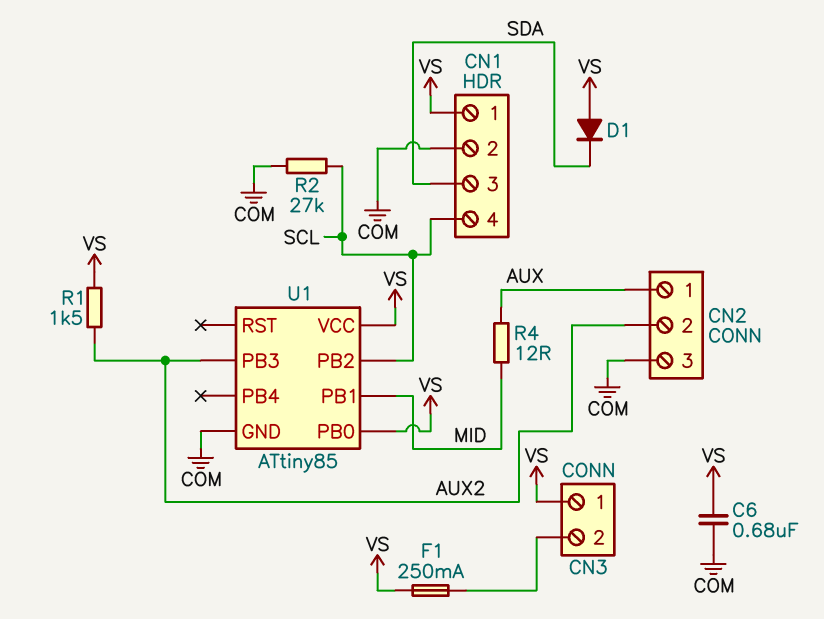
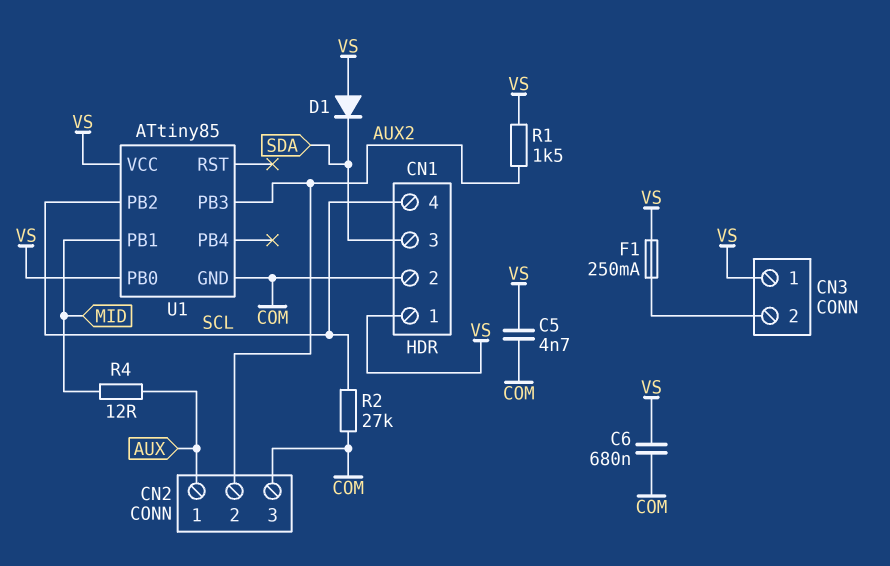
C5: none -> 4.7nF (COM, VS)

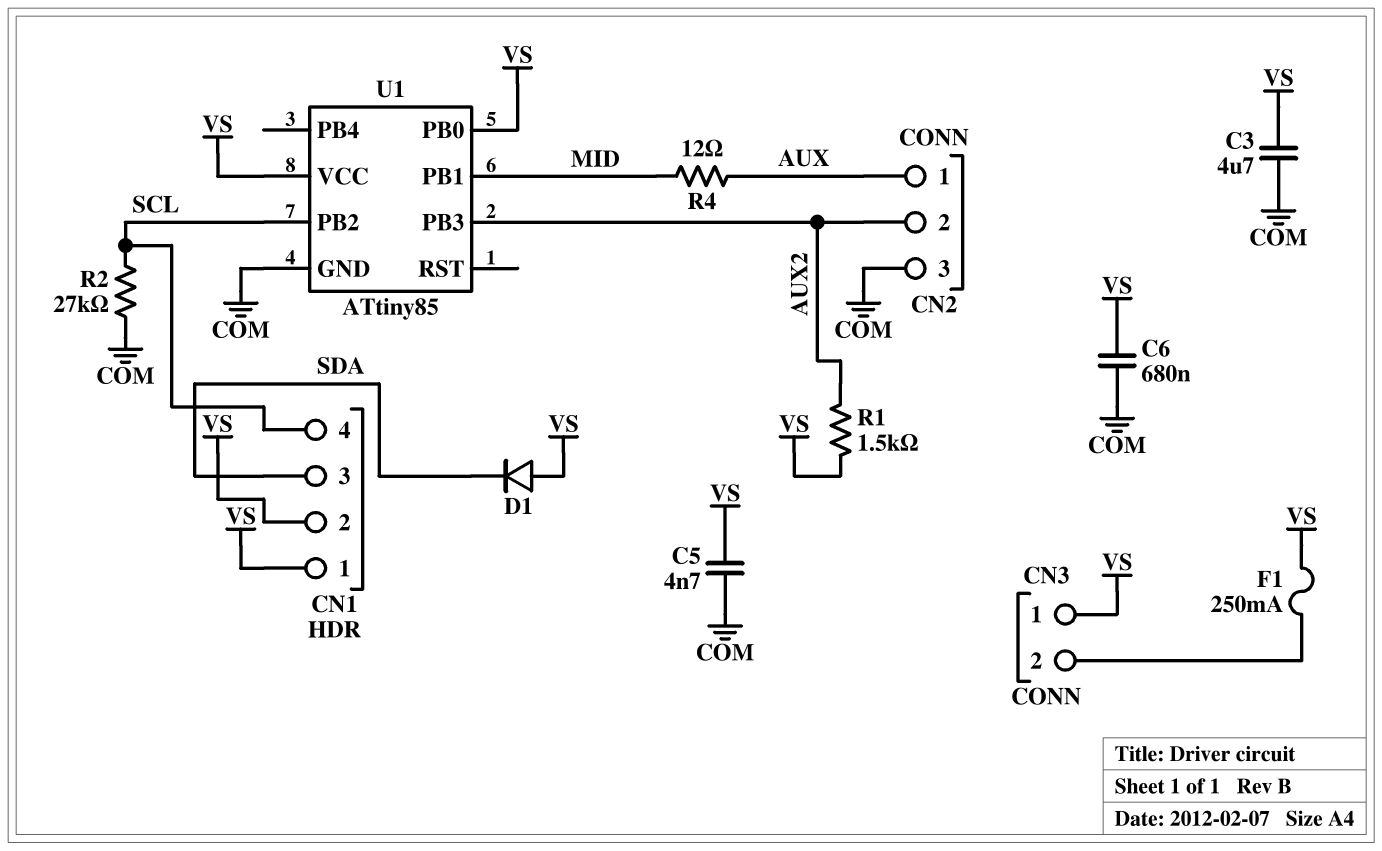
C3: none -> 4.7uF (COM, VS)
CN1 pin 2: COM -> VS

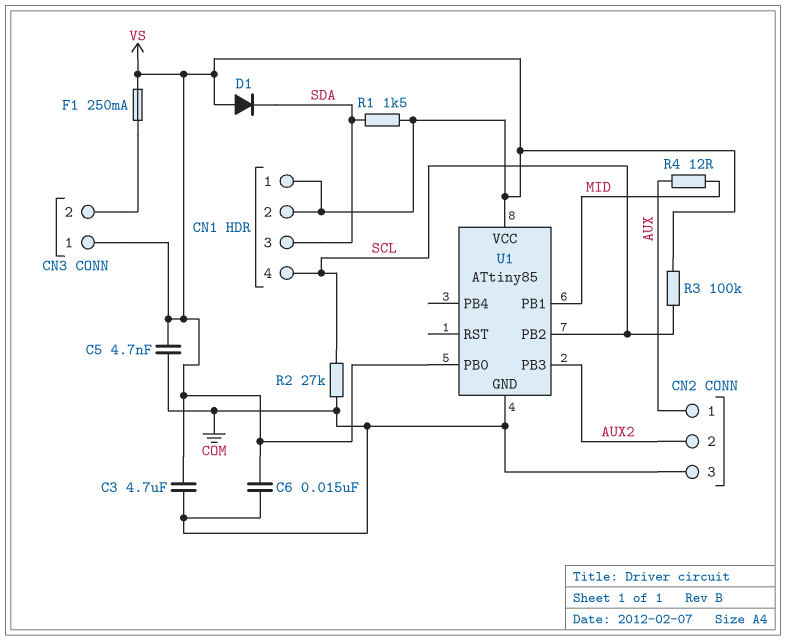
C6: 680nF (COM, VS) -> 15nF (COM, VS)
R1: 1.5k (AUX2, VS) -> 1.5k (SDA, VS)
R3: none -> 100k (SCL, VS)

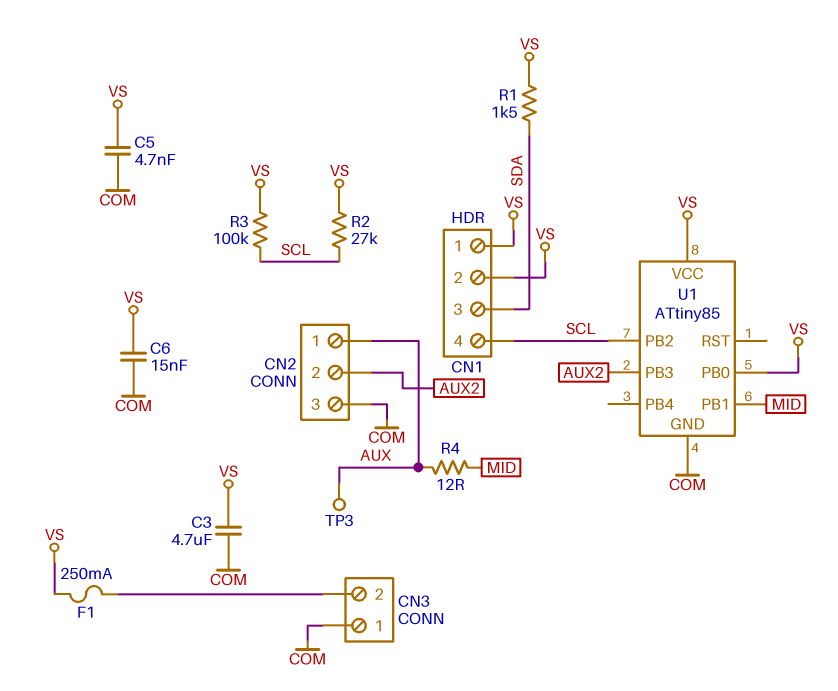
CN3 pin 1: VS -> COM
D1: diode (A VS, K SDA) -> none
R2: 27k (COM, SCL) -> 27k (SCL, VS)
TP3: none -> test point (AUX)

